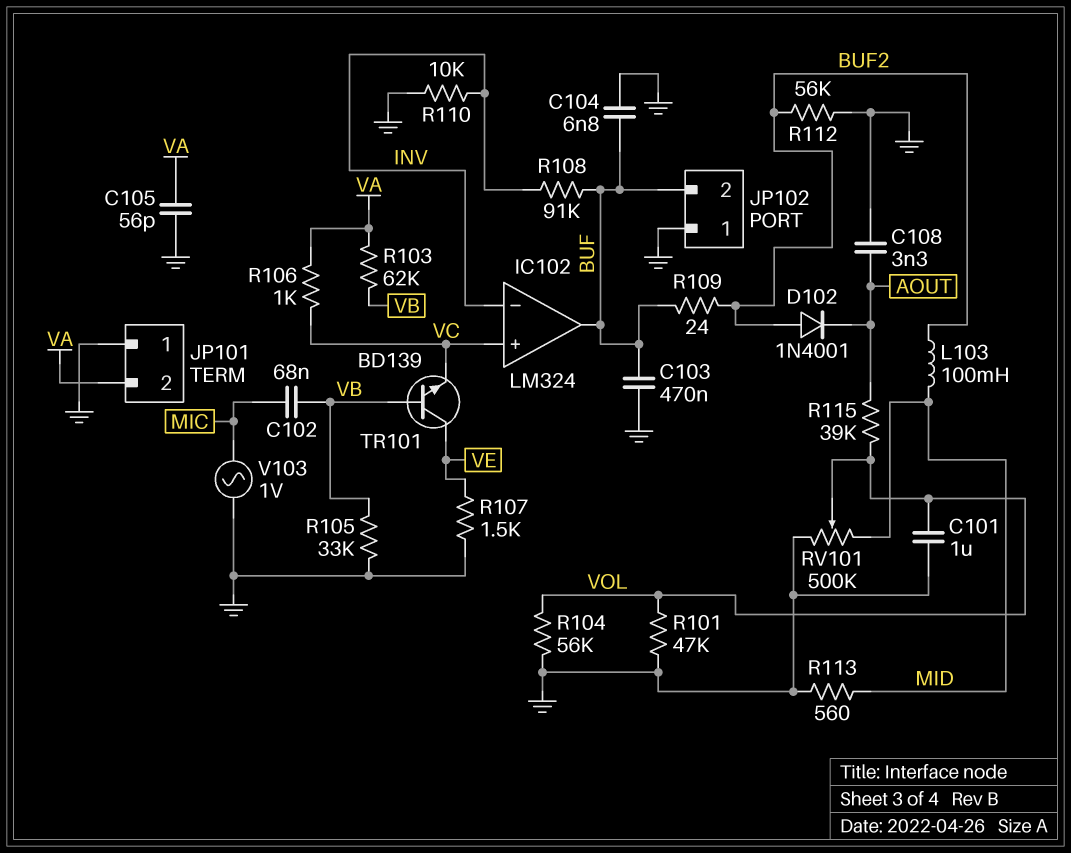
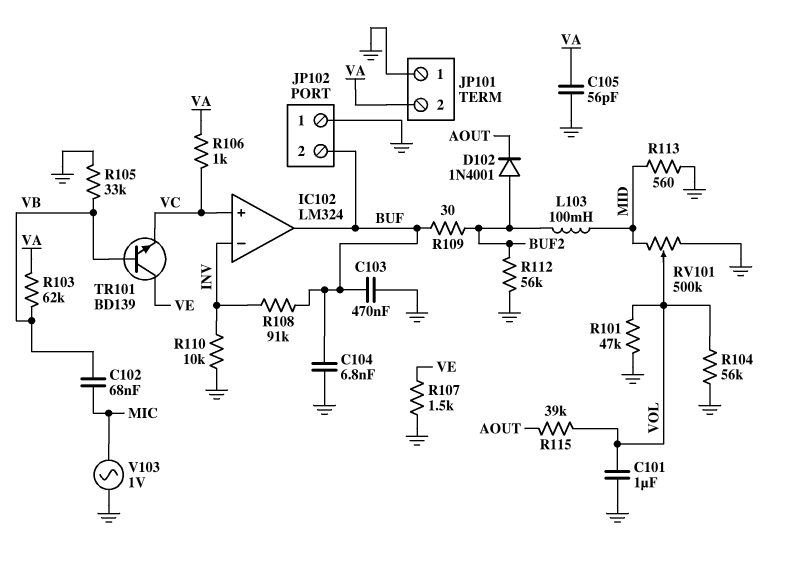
C108: 3.3nF (AOUT, GND) -> none
R109: 24 (BUF, BUF2) -> 30 (BUF, BUF2)

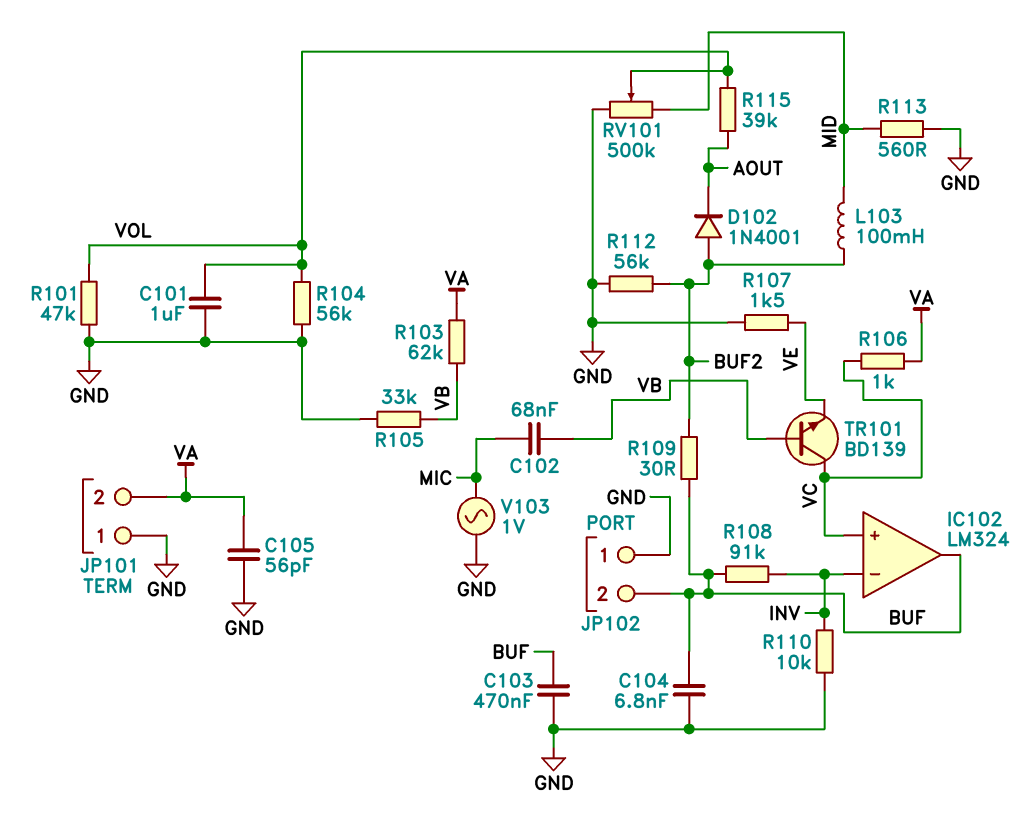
TR101: NPN BD139 (B VB, C VE, E VC) -> NPN BD139 (B VB, C VC, E VE)

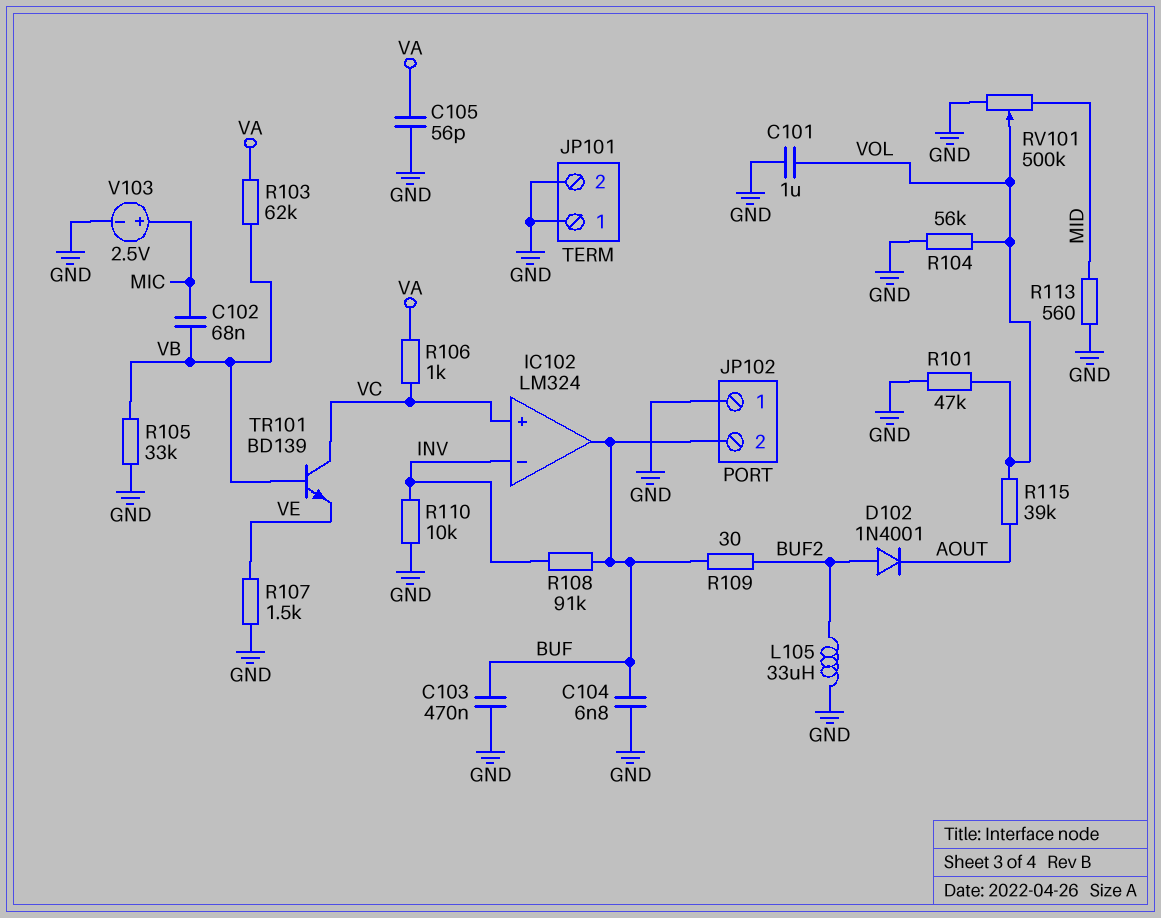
JP101 pin 2: VA -> GND
L103: 100mH (BUF2, MID) -> none
L105: none -> 33uH (BUF2, GND)
R112: 56k (BUF2, GND) -> none
V103: AC 1V (GND, MIC) -> 2.5V (plus MIC, minus GND)

